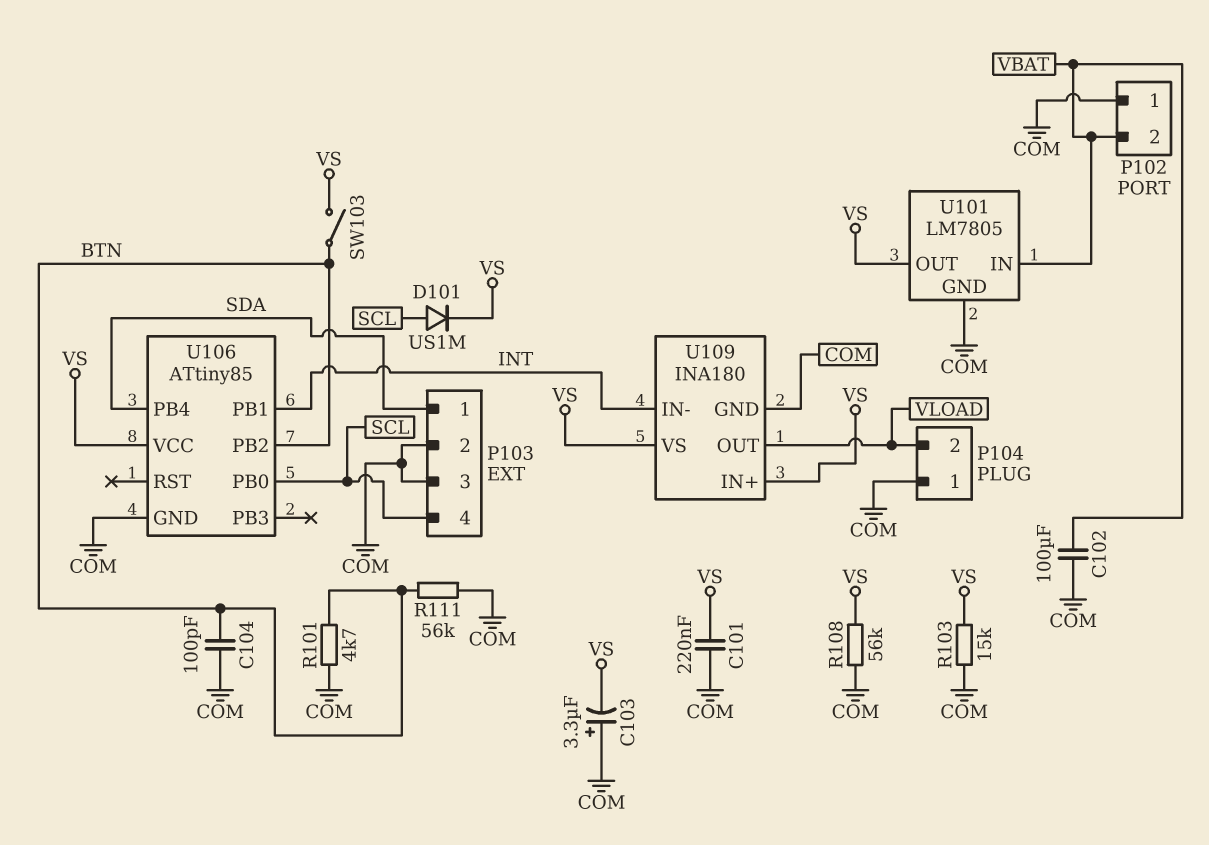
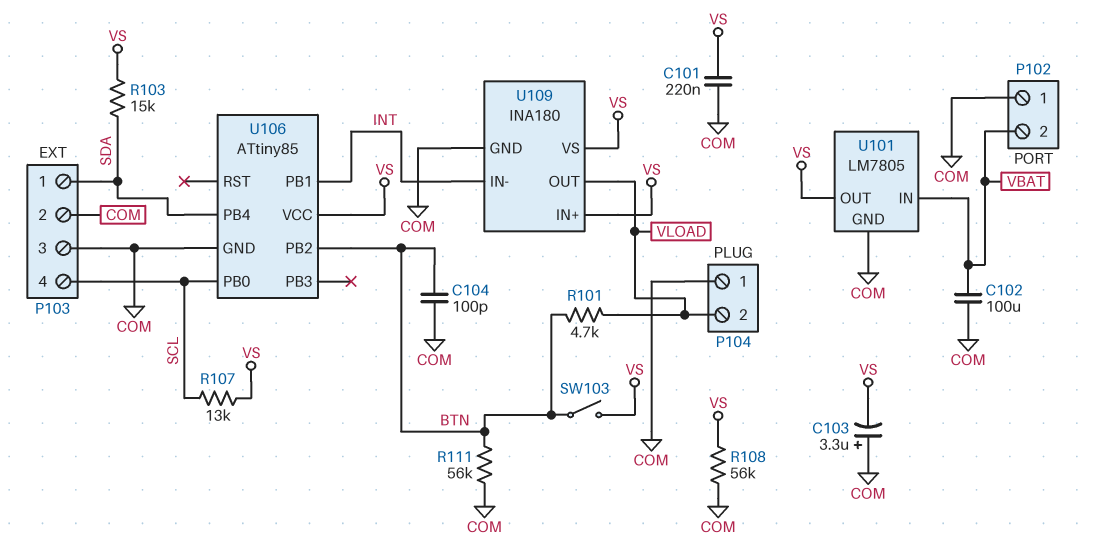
D101: diode US1M (A SCL, K VS) -> none
R101: 4.7k (BTN, COM) -> 4.7k (BTN, VLOAD)
R103: 15k (COM, VS) -> 15k (SDA, VS)
R107: none -> 13k (SCL, VS)

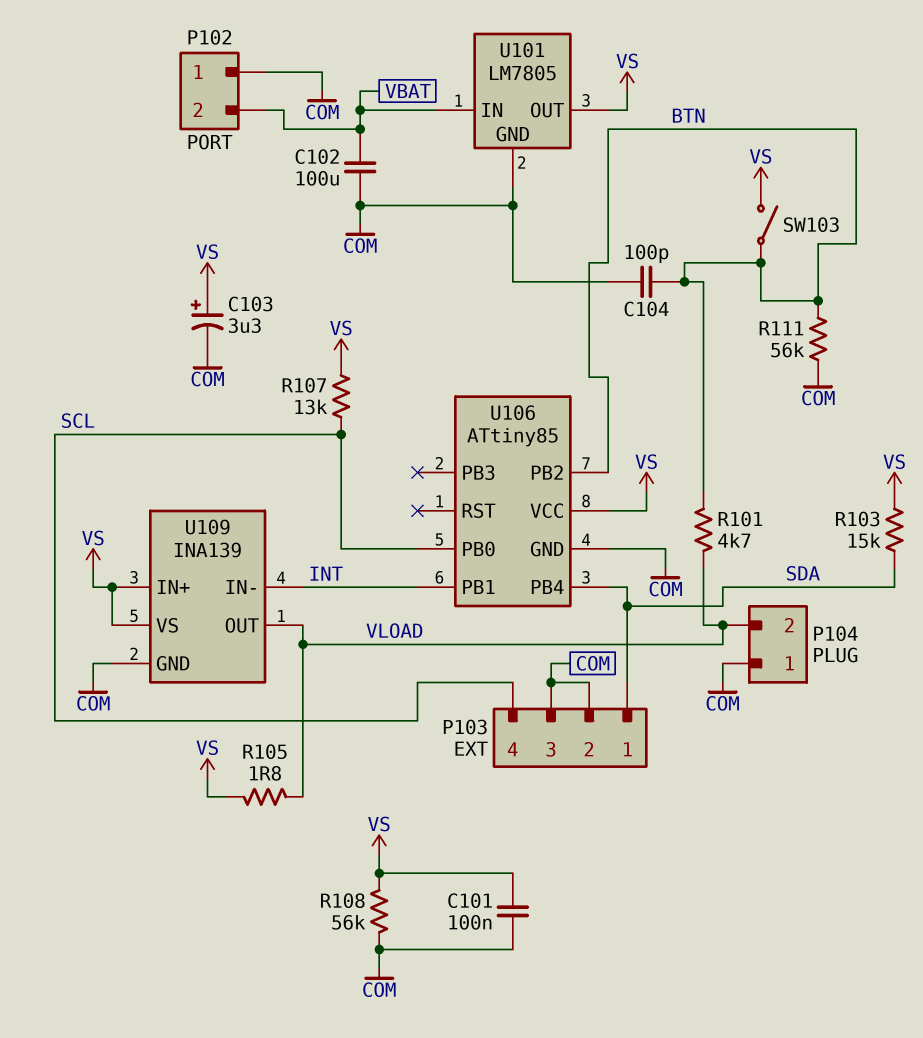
C101: 220nF (COM, VS) -> 100nF (COM, VS)
C103: 3.3uF (plus COM, minus VS) -> 3.3uF (plus VS, minus COM)
R105: none -> 1.8 (VLOAD, VS)
U109: INA180 -> INA139

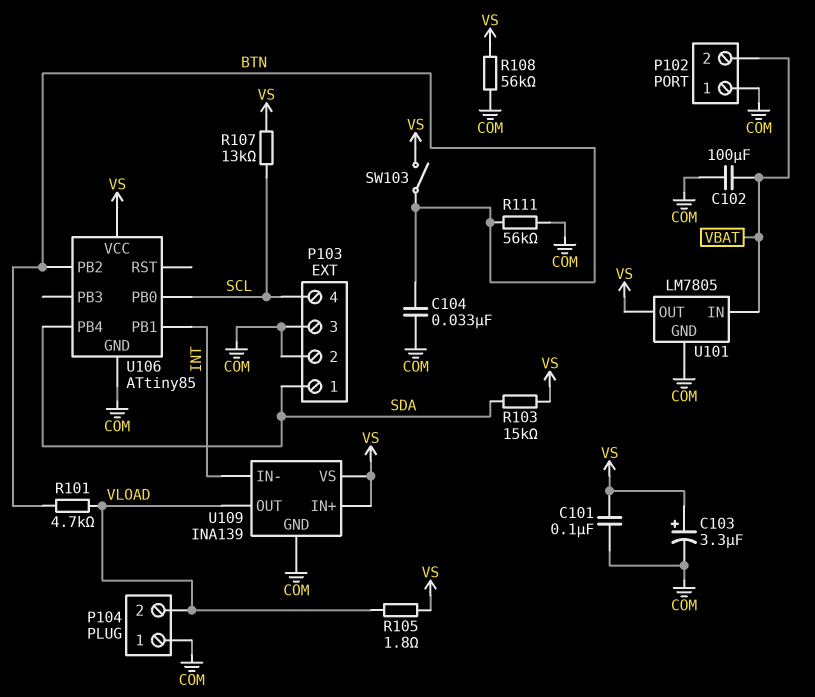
C104: 100pF (BTN, COM) -> 33nF (BTN, COM)

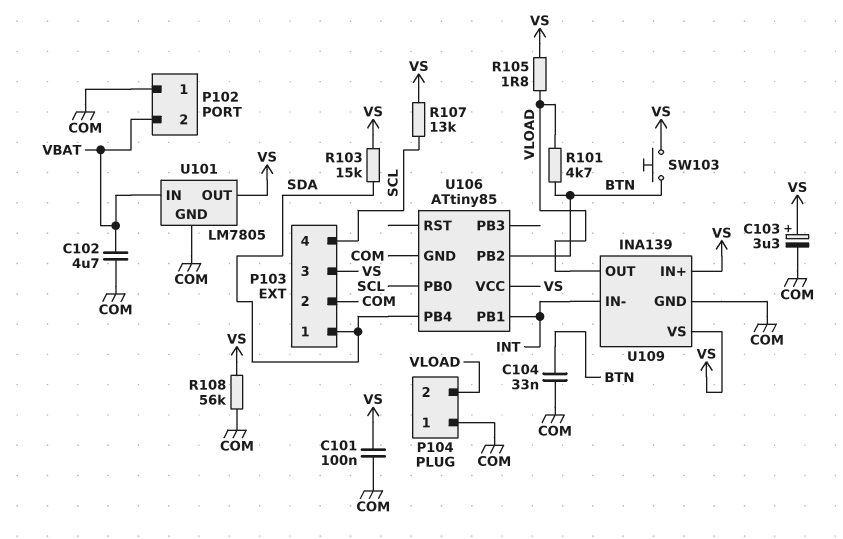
C102: 100uF (COM, VBAT) -> 4.7uF (COM, VBAT)
P103 pin 3: COM -> VS
R111: 56k (BTN, COM) -> none
SW103: switch (BTN, VS) -> button (BTN, VS)

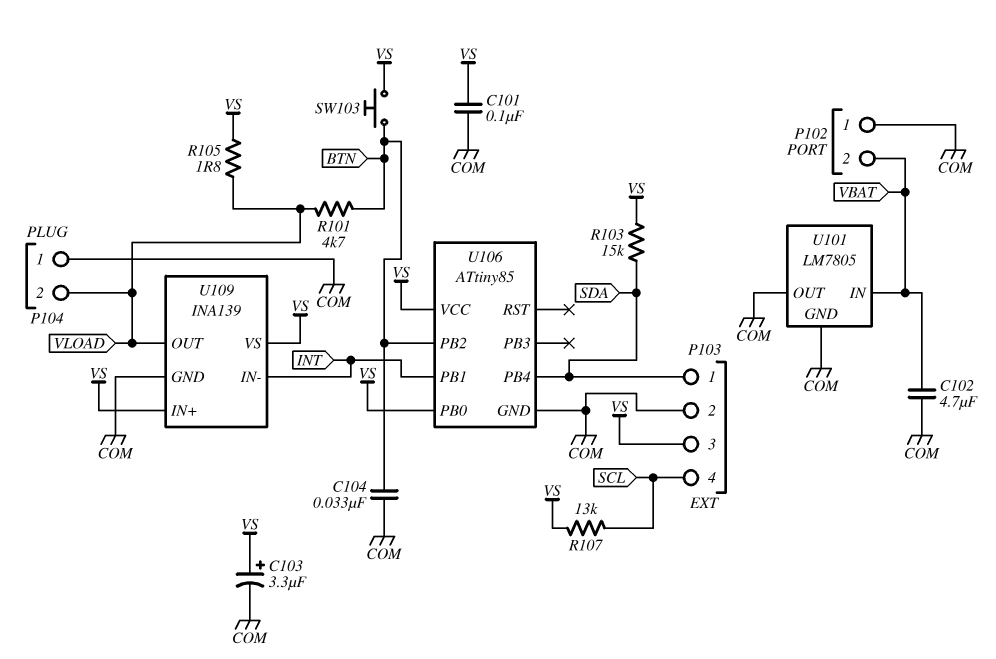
R108: 56k (COM, VS) -> none
U101 pin OUT: VS -> COM
U106 pin PB0: SCL -> VS

